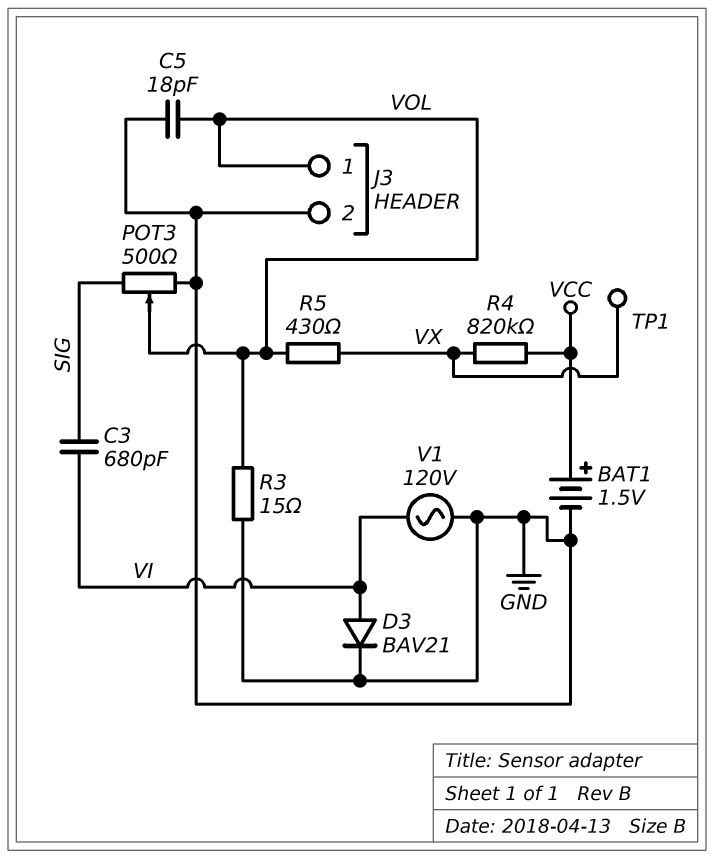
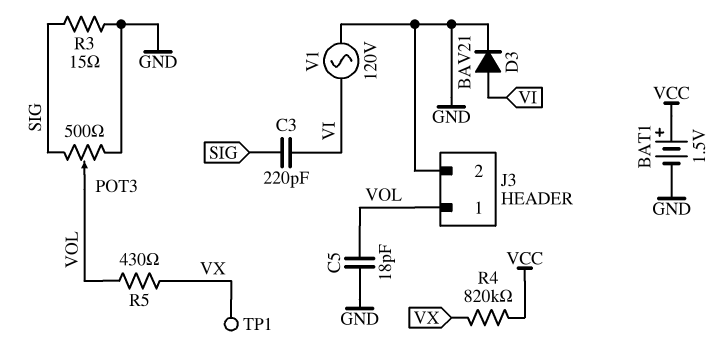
C3: 680pF (SIG, VI) -> 220pF (SIG, VI)
R3: 15 (GND, VOL) -> 15 (GND, SIG)

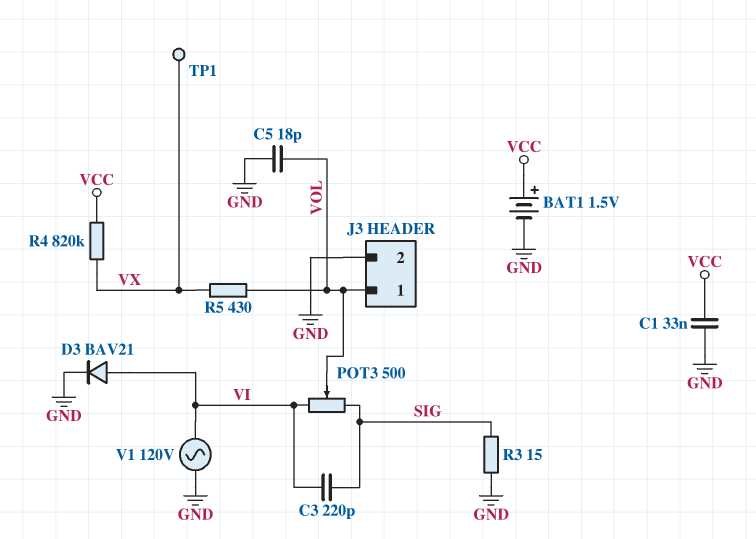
C1: none -> 33nF (GND, VCC)
POT3: 500 (GND, SIG, wiper VOL) -> 500 (SIG, VI, wiper VOL)

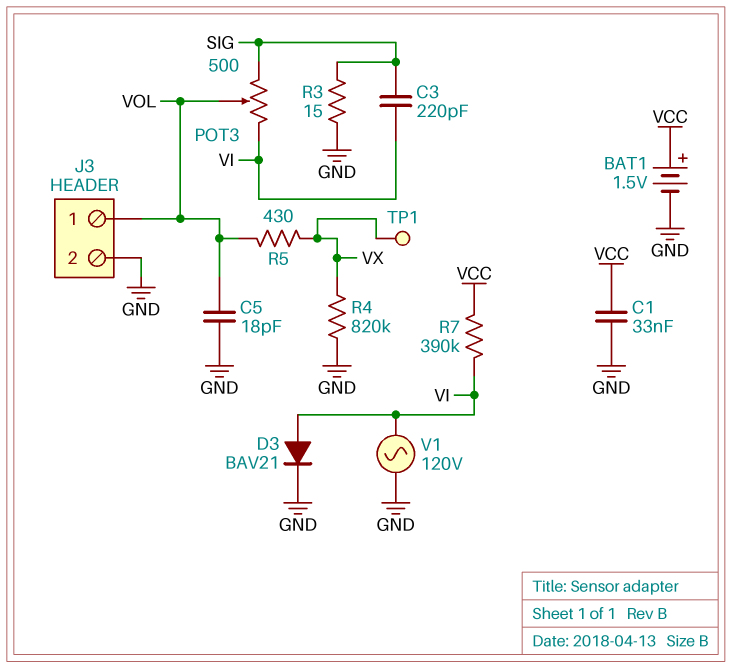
R4: 820k (VCC, VX) -> 820k (GND, VX)
R7: none -> 390k (VCC, VI)

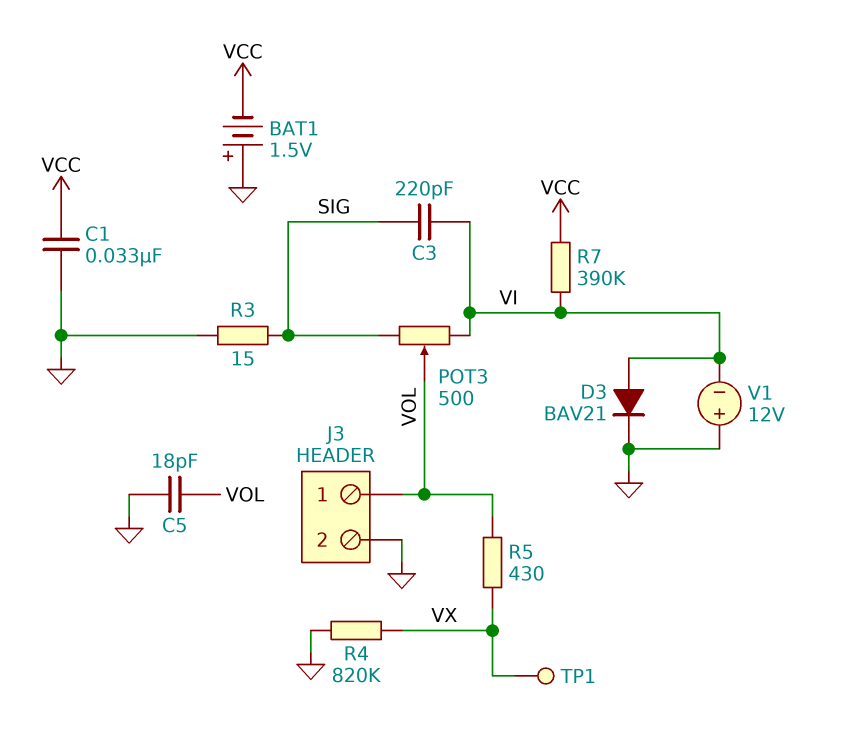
BAT1: 1.5V (plus VCC, minus GND) -> 1.5V (plus GND, minus VCC)
V1: AC 120V (GND, VI) -> 12V (plus GND, minus VI)

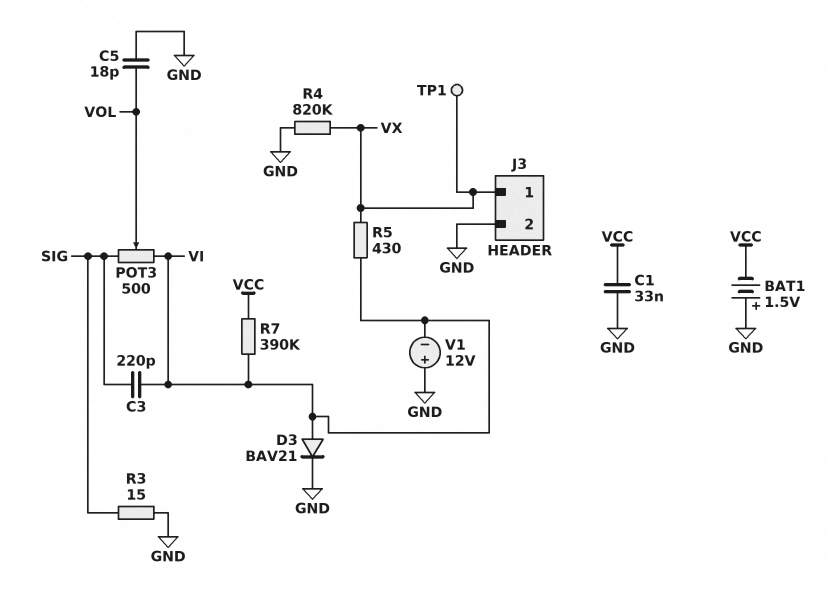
J3 pin 1: VOL -> VX
R5: 430 (VOL, VX) -> 430 (VI, VX)

